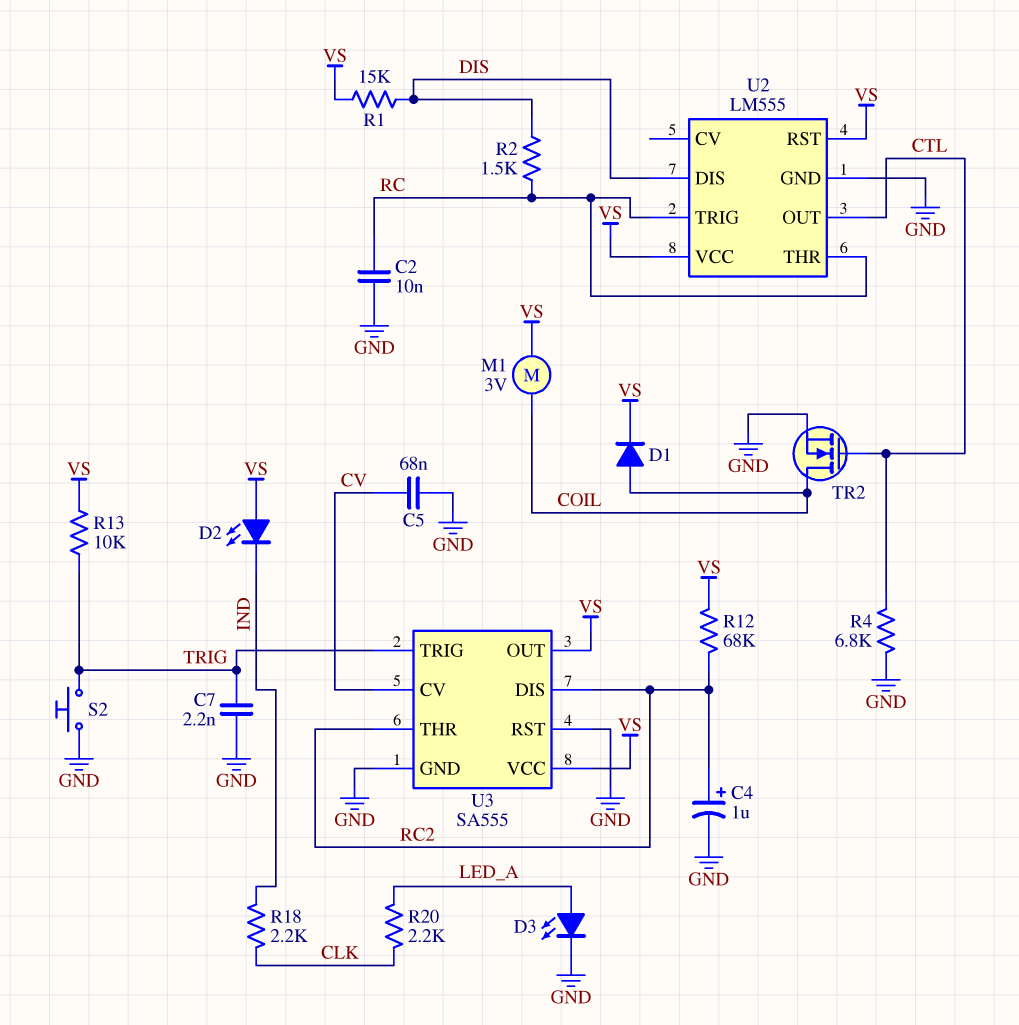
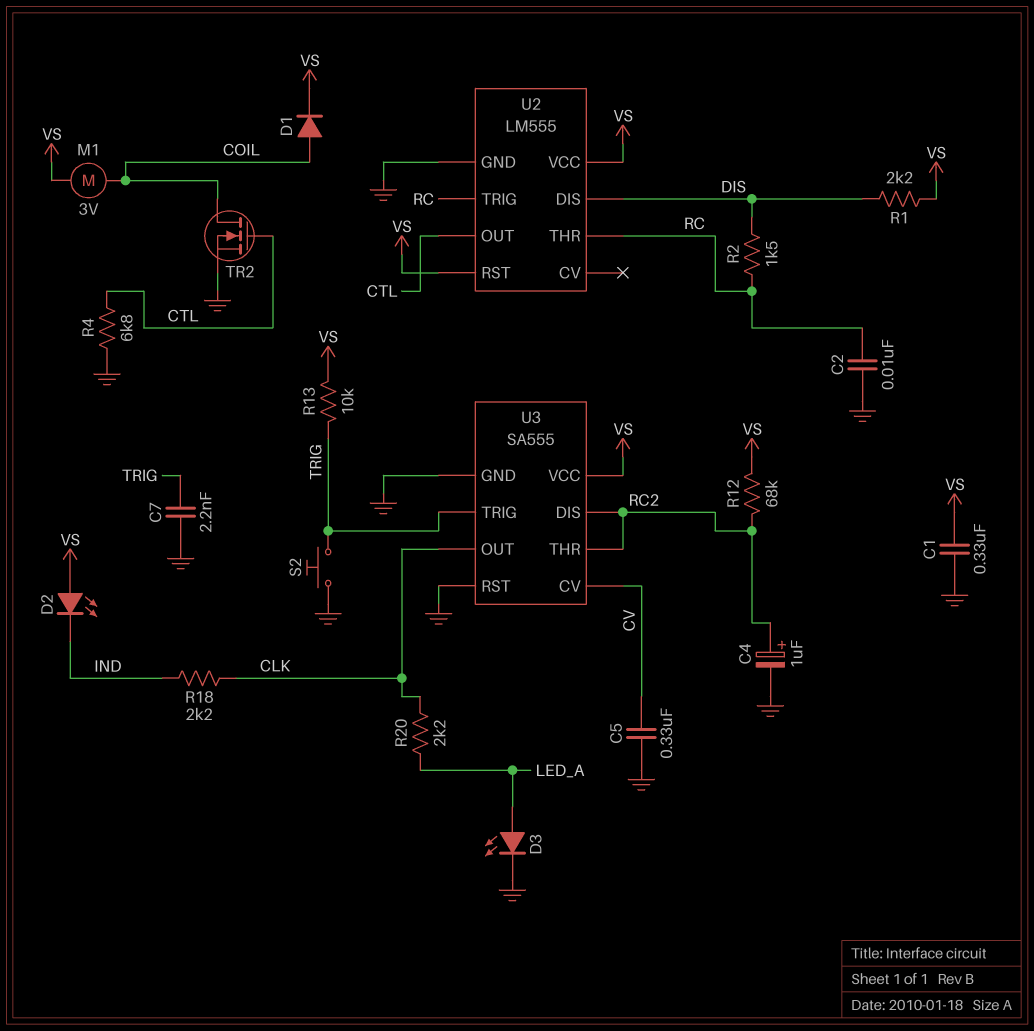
C1: none -> 330nF (GND, VS)
C5: 68nF (CV, GND) -> 330nF (CV, GND)
R1: 15k (DIS, VS) -> 2.2k (DIS, VS)
U3 pin OUT: VS -> CLK

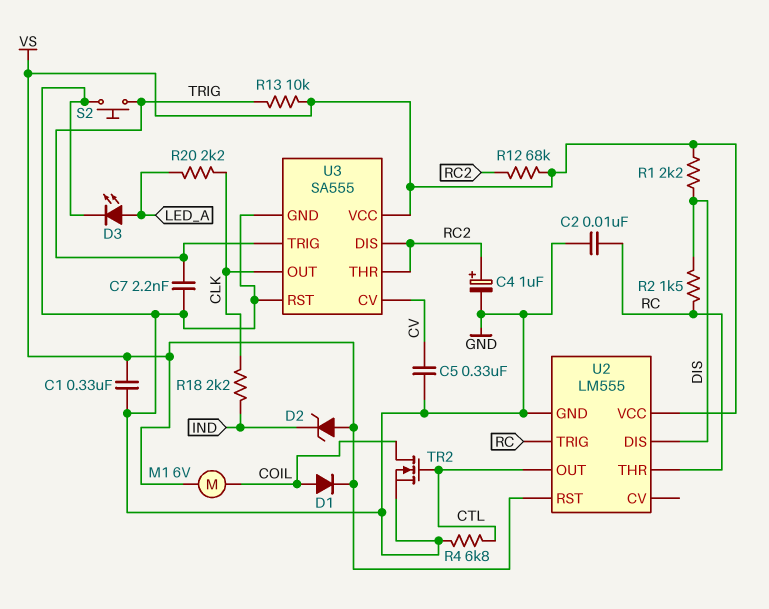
D2: LED (A VS, K IND) -> zener (A VS, K IND)
M1: motor 3V (COIL, VS) -> motor 6V (COIL, VS)

